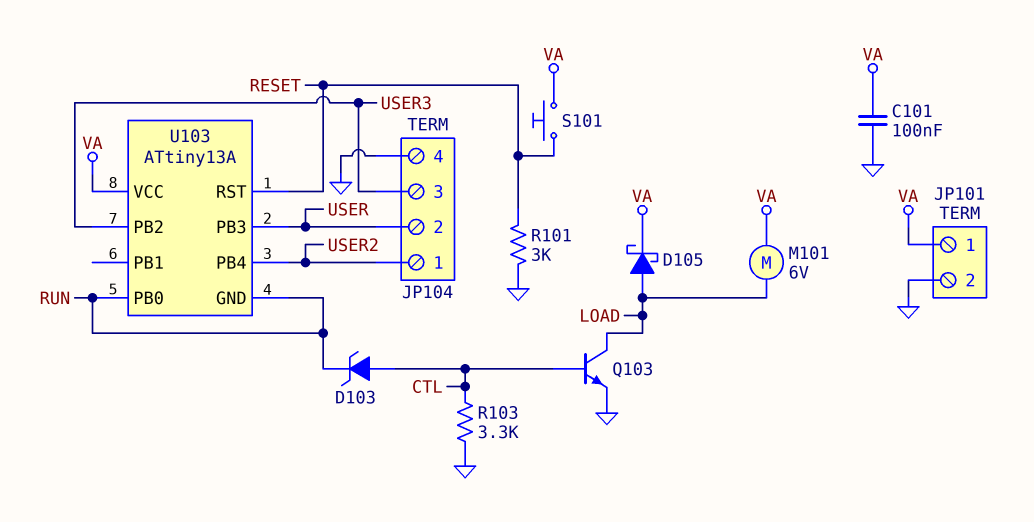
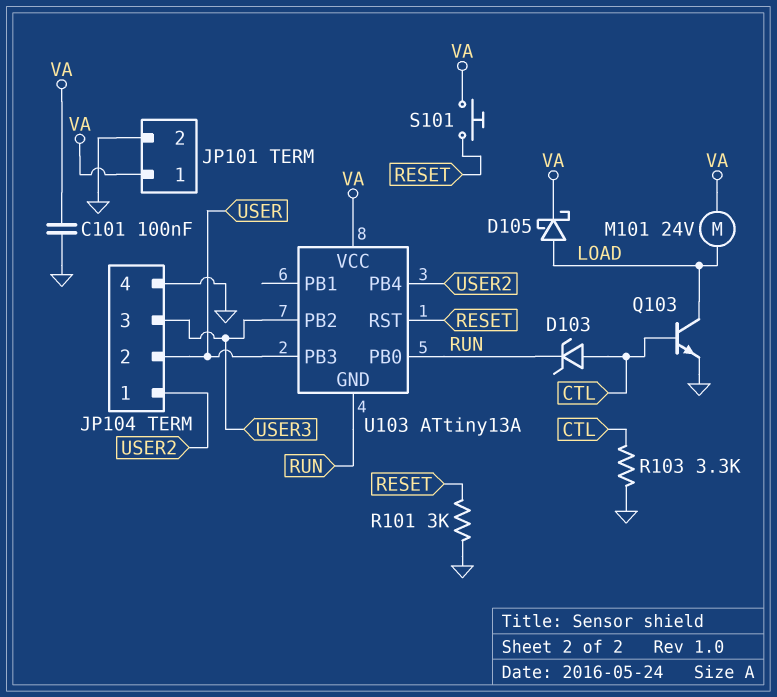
M101: motor 6V (LOAD, VA) -> motor 24V (LOAD, VA)

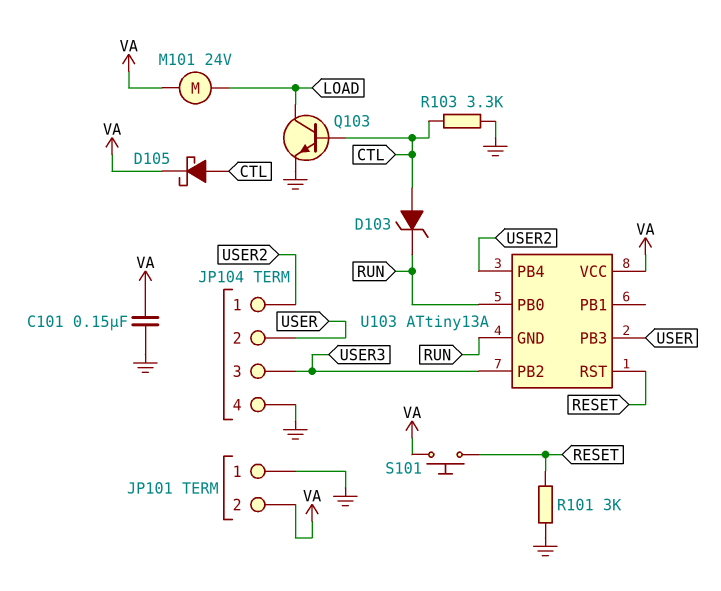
C101: 100nF (GND, VA) -> 150nF (GND, VA)
D105: schottky (A LOAD, K VA) -> schottky (A CTL, K VA)
JP101 pin 1: VA -> GND
JP101 pin 2: GND -> VA

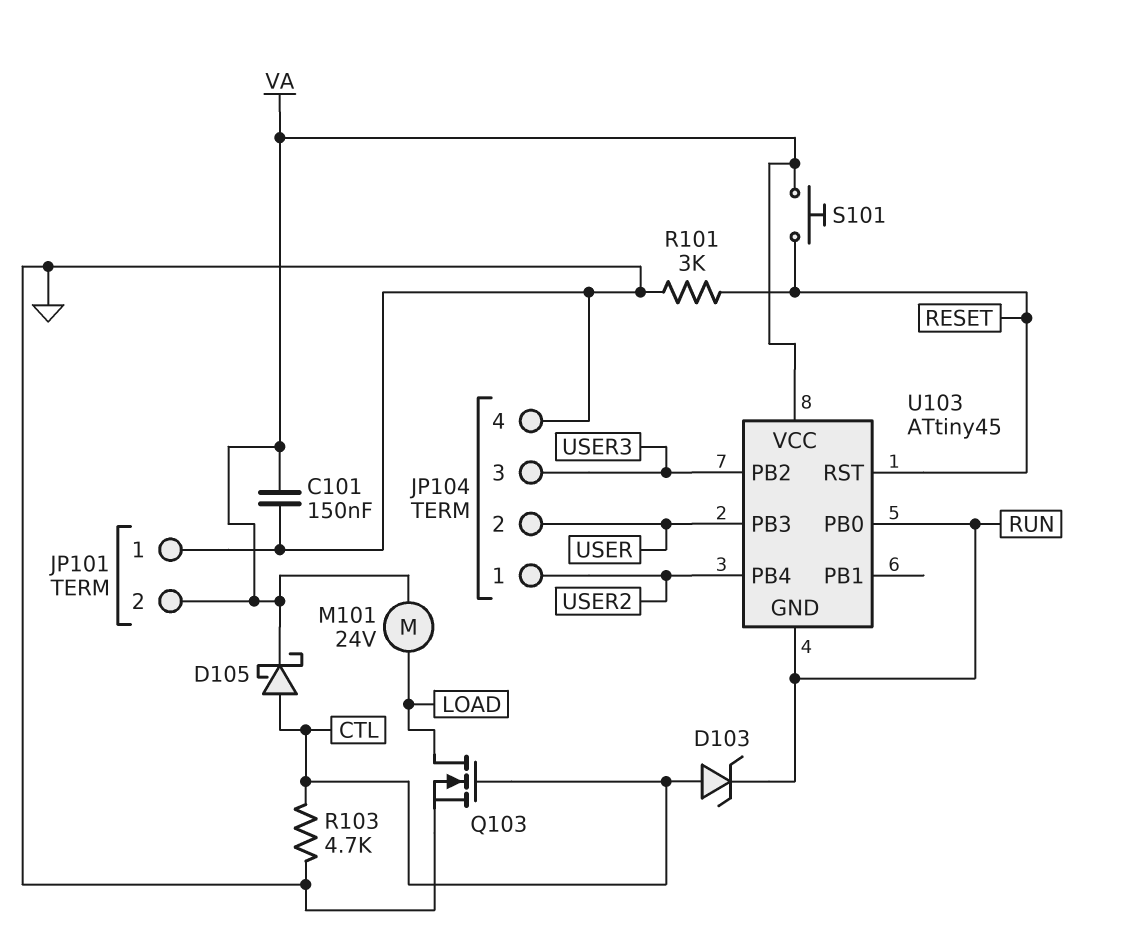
Q103: NPN (B CTL, C LOAD, E GND) -> NMOS (G CTL, D LOAD, S GND)
R103: 3.3k (CTL, GND) -> 4.7k (CTL, GND)
U103: ATtiny13A -> ATtiny45

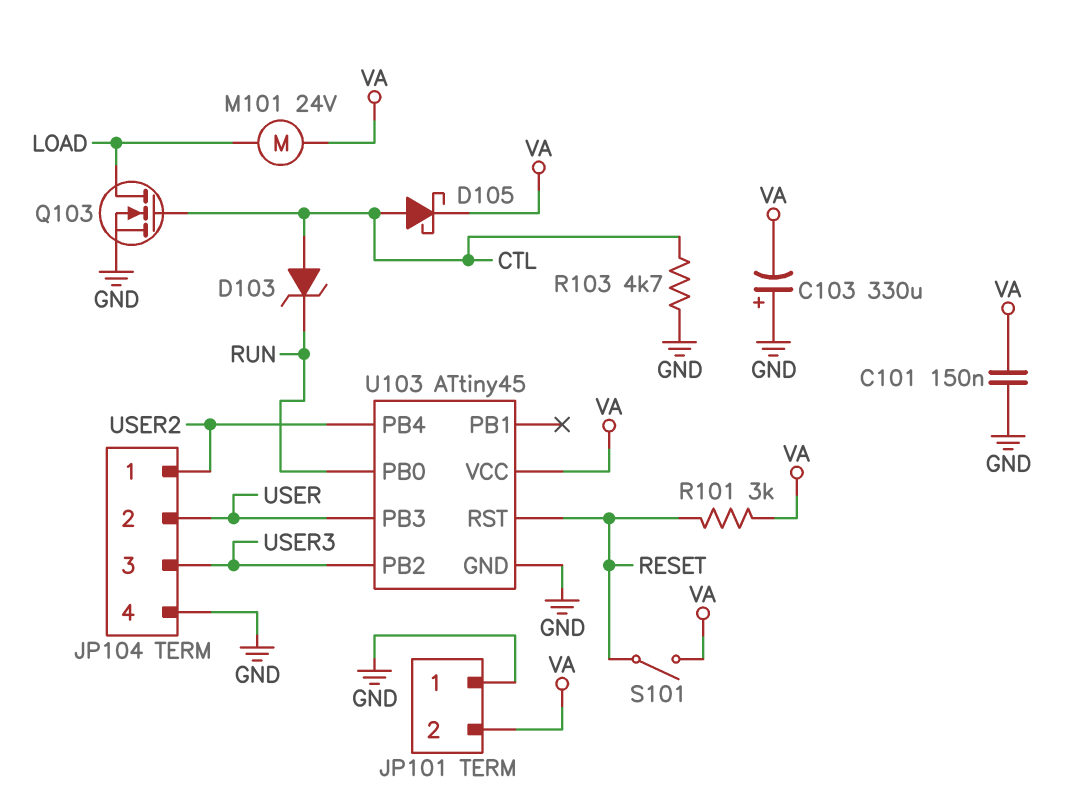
C103: none -> 330uF (plus GND, minus VA)
R101: 3k (GND, RESET) -> 3k (RESET, VA)
S101: button (RESET, VA) -> switch (RESET, VA)
U103 pin GND: RUN -> GND

